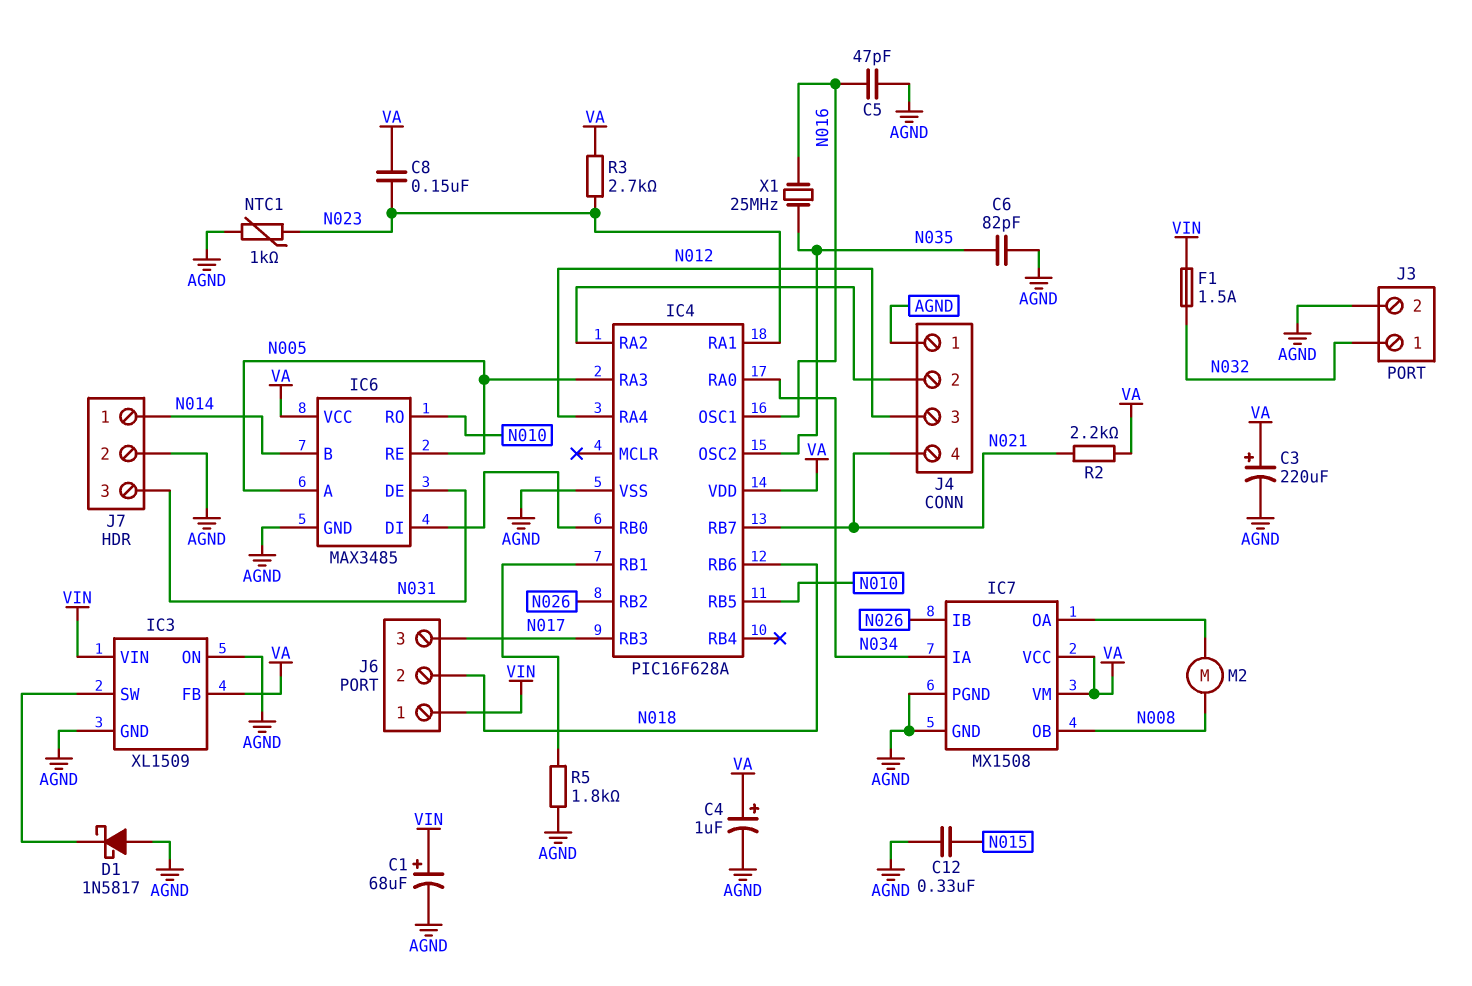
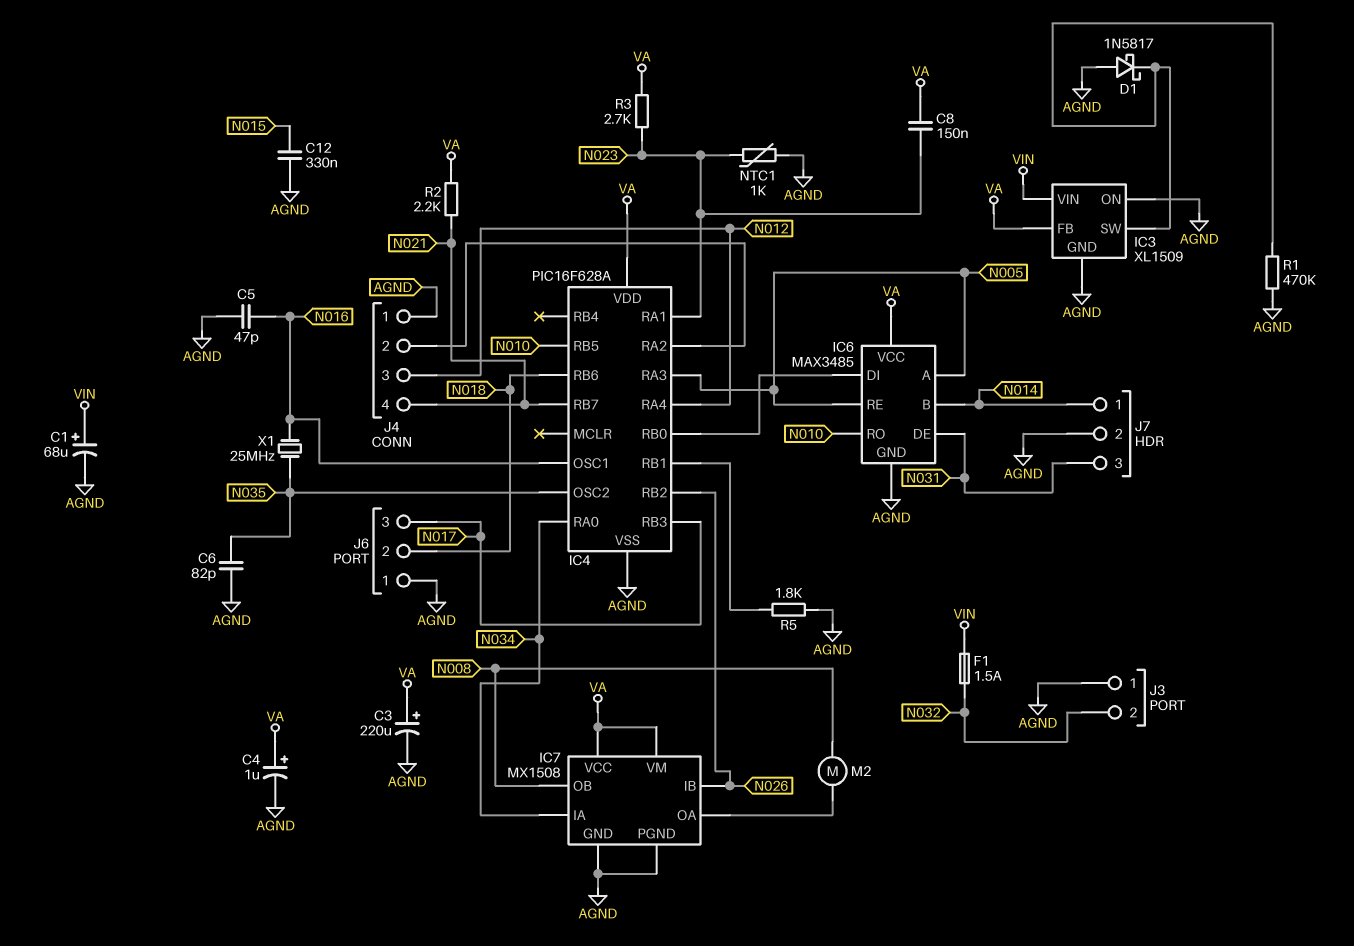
J3 pin 1: N032 -> AGND
J3 pin 2: AGND -> N032
J6 pin 1: VIN -> AGND
R1: none -> 470k (AGND, IC3/SW)

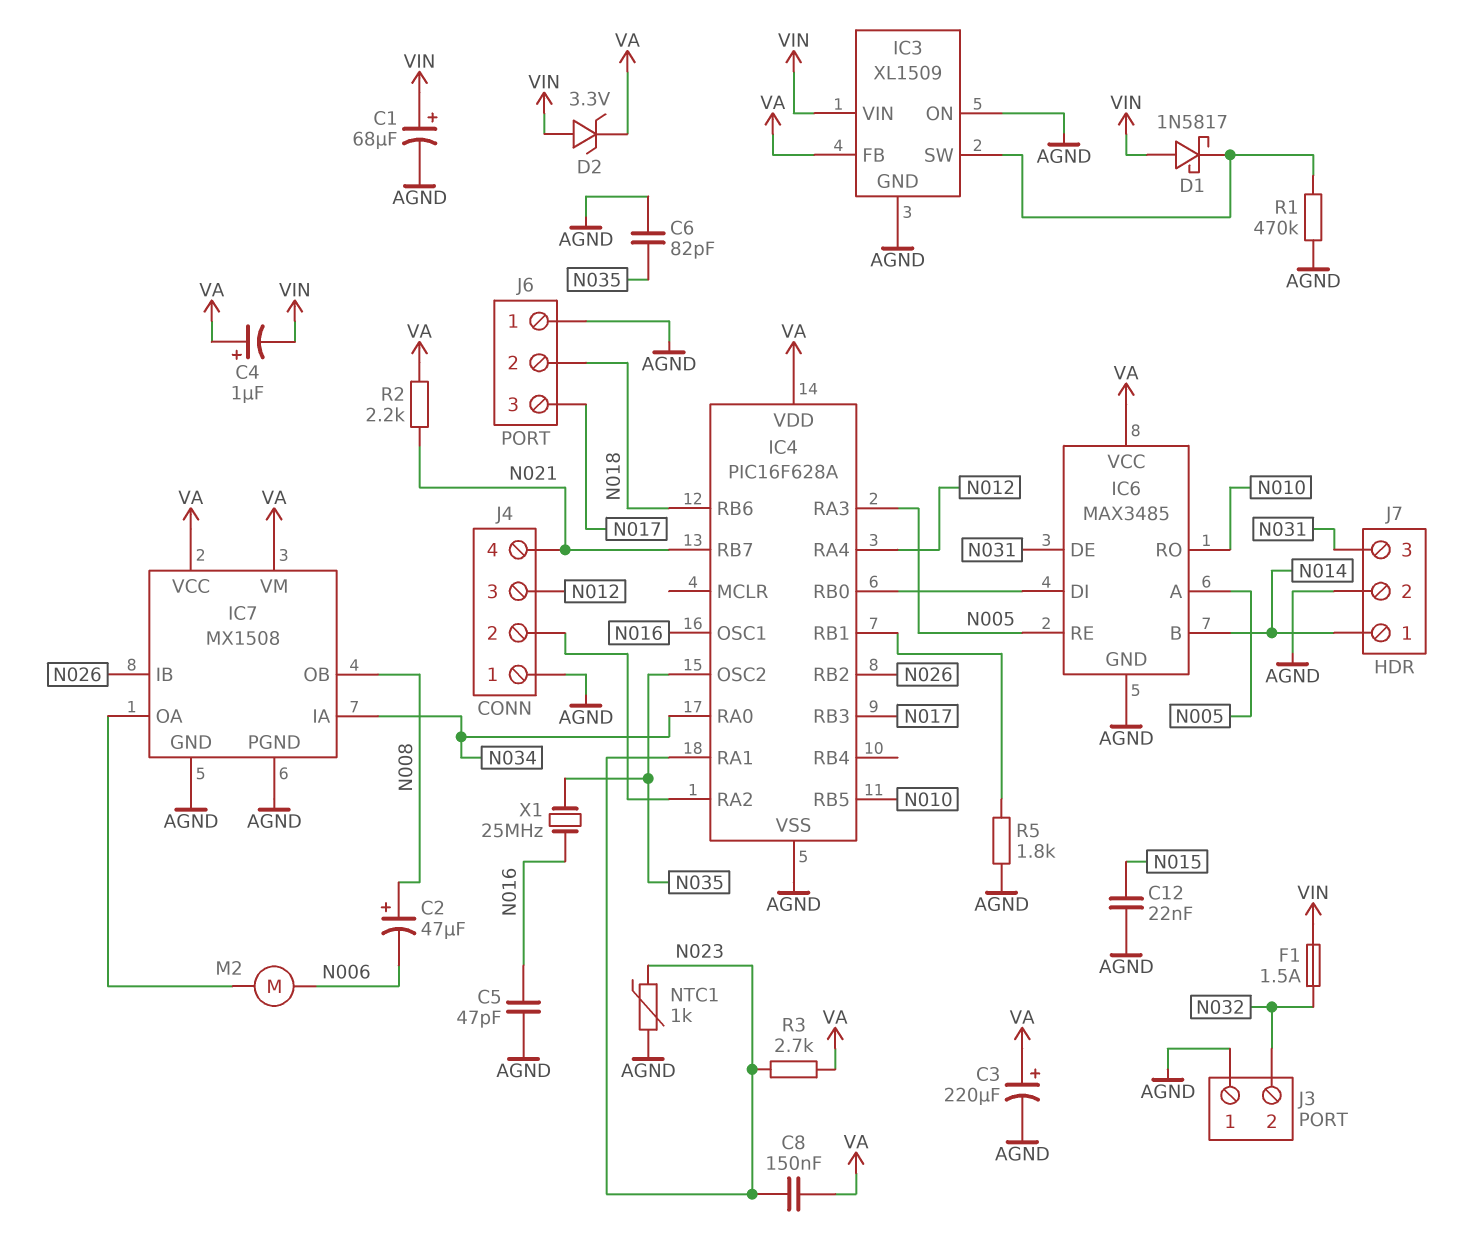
C2: none -> 47uF (plus N008, minus N006)
C4: 1uF (plus VA, minus AGND) -> 1uF (plus VA, minus VIN)
C12: 330nF (AGND, N015) -> 22nF (AGND, N015)
D1: schottky 1N5817 (A AGND, K IC3/SW) -> schottky 1N5817 (A VIN, K IC3/SW)
D2: none -> zener 3.3V (A VIN, K VA)
M2: motor (IC7/OA, N008) -> motor (IC7/OA, N006)

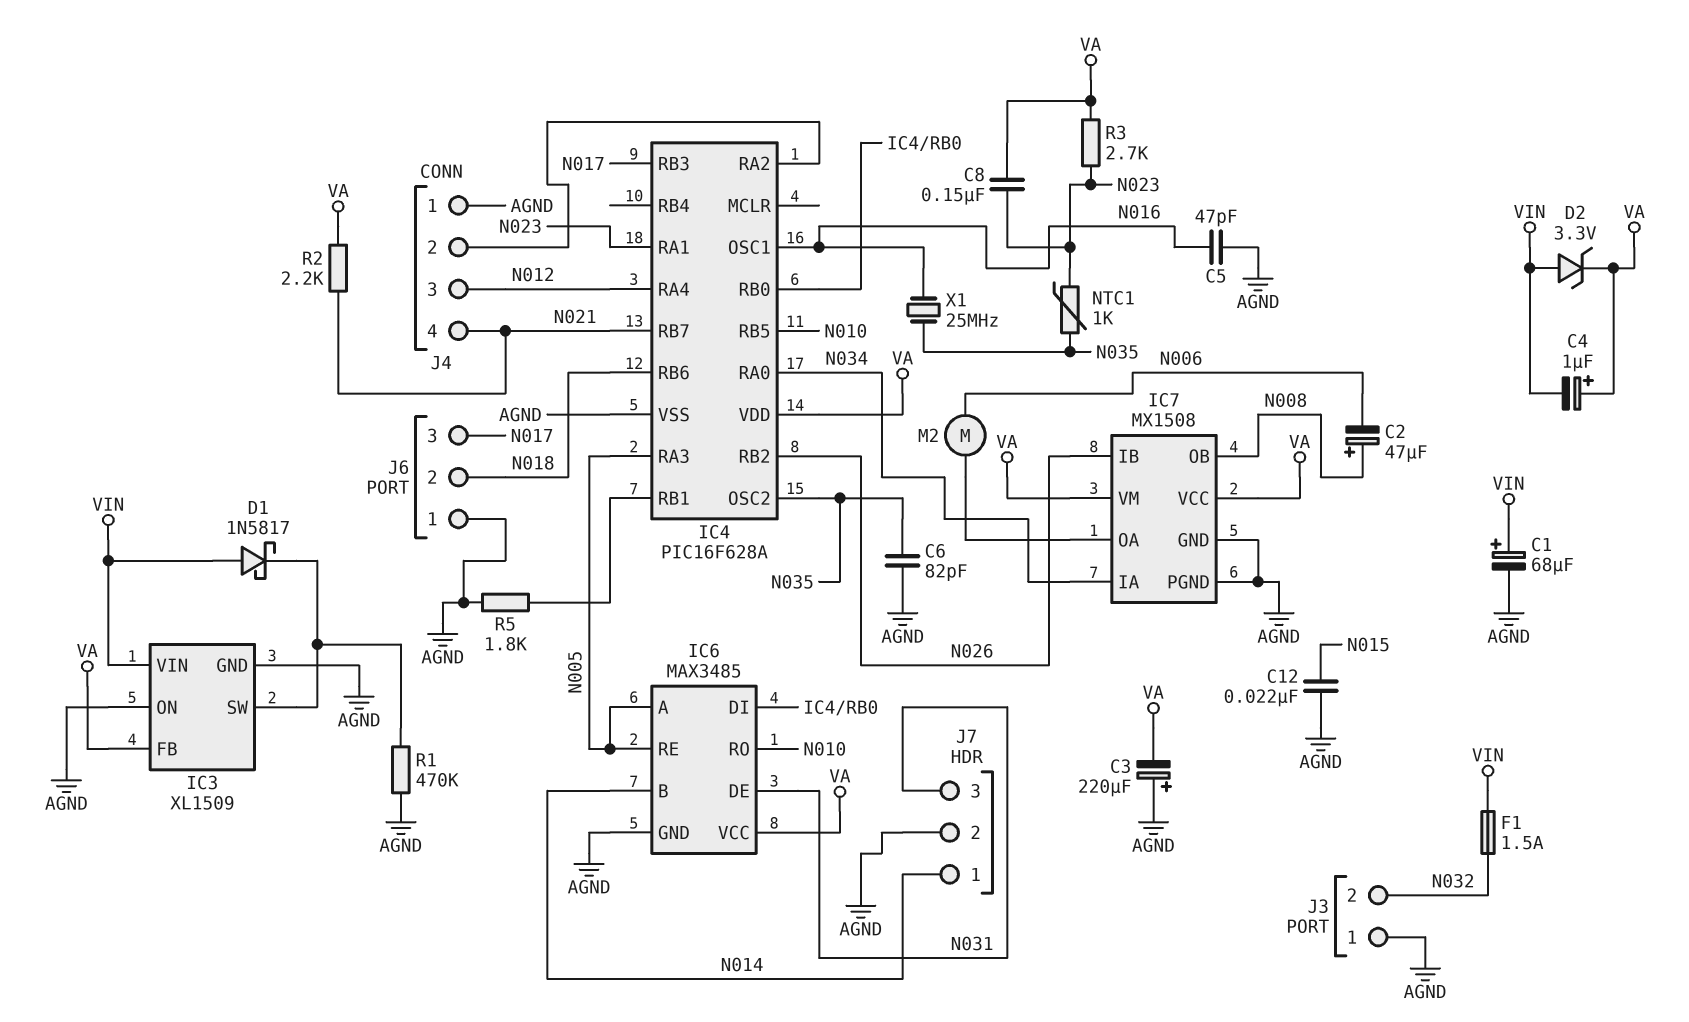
C3: 220uF (plus VA, minus AGND) -> 220uF (plus AGND, minus VA)
NTC1: 1k (AGND, N023) -> 1k (N023, N035)

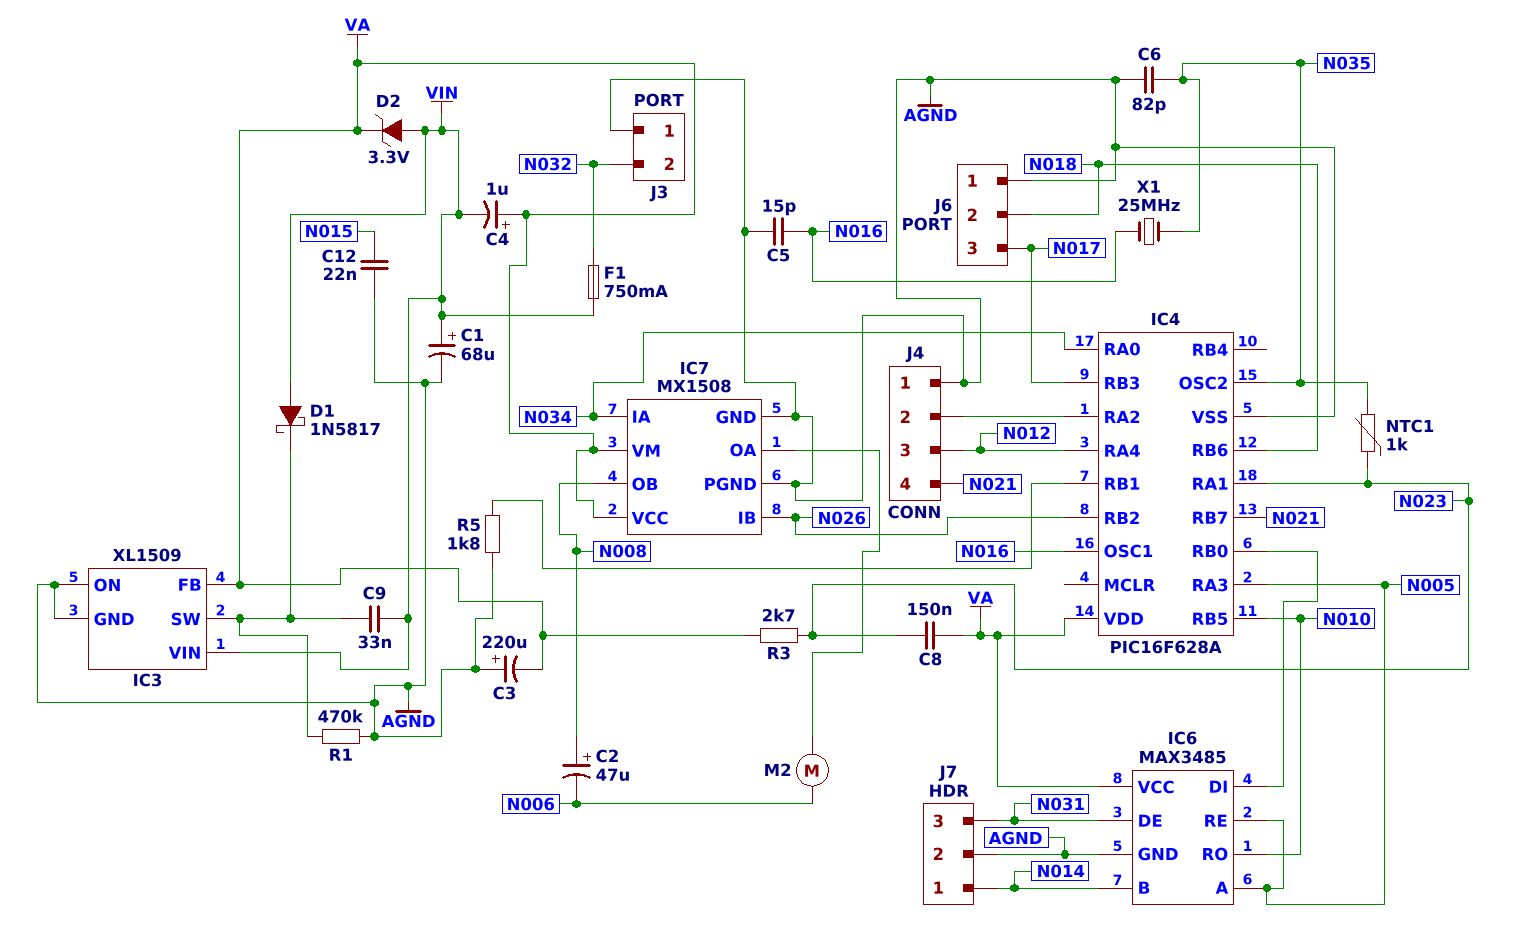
C5: 47pF (AGND, N016) -> 15pF (AGND, N016)
C9: none -> 33nF (IC3/SW, VIN)
F1: 1.5A (N032, VIN) -> 750mA (N032, VIN)
R2: 2.2k (N021, VA) -> none

